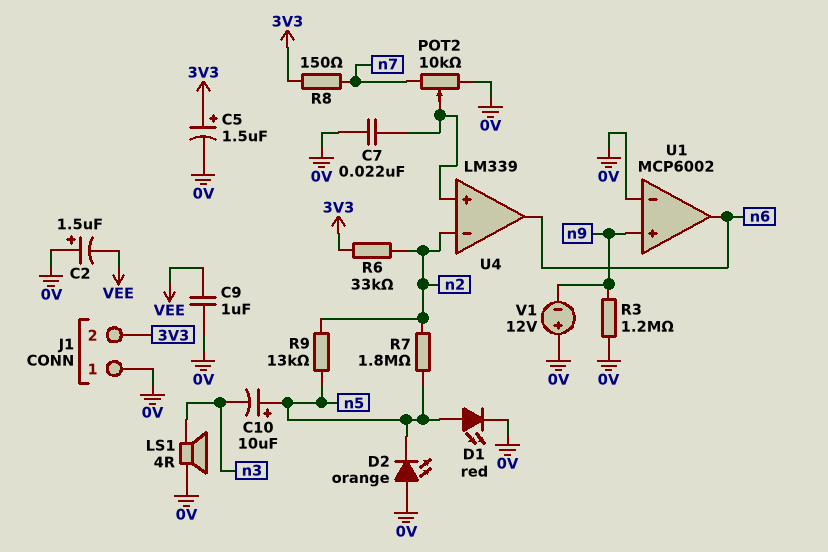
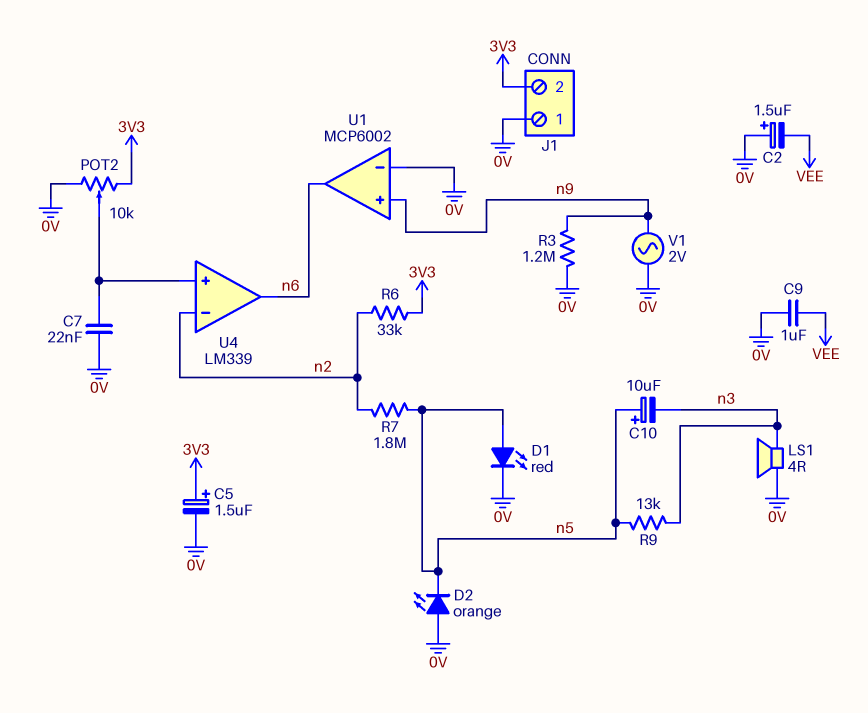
POT2: 10k (0V, n7, wiper U4/in+) -> 10k (0V, 3V3, wiper U4/in+)
R8: 150 (3V3, n7) -> none
R9: 13k (n2, n5) -> 13k (n3, n5)
V1: 12V (plus 0V, minus n9) -> AC 2V (0V, n9)

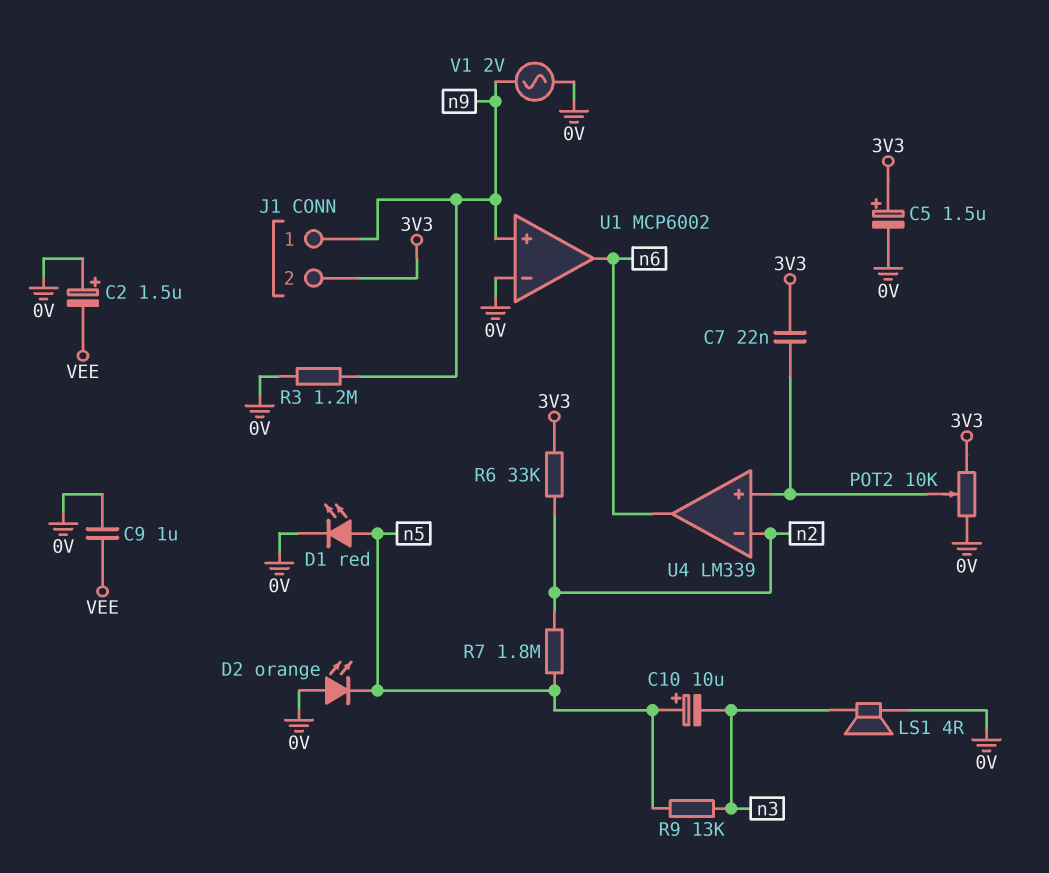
C7: 22nF (0V, U4/in+) -> 22nF (3V3, U4/in+)
J1 pin 1: 0V -> n9

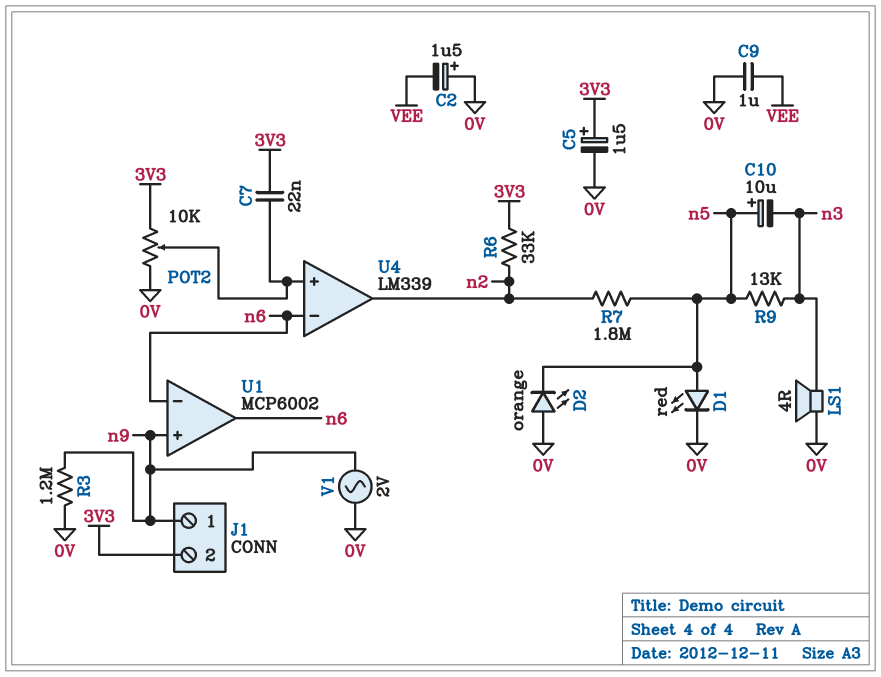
U1 pin in-: 0V -> n6
U4 pin in-: n2 -> n6
U4 pin out: n6 -> n2

